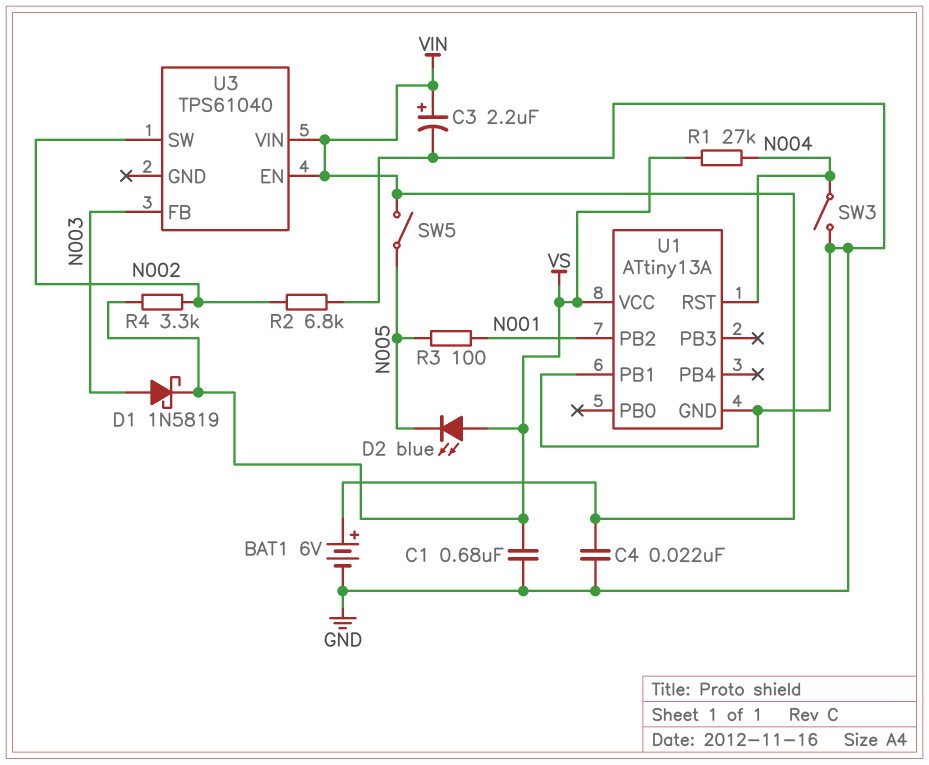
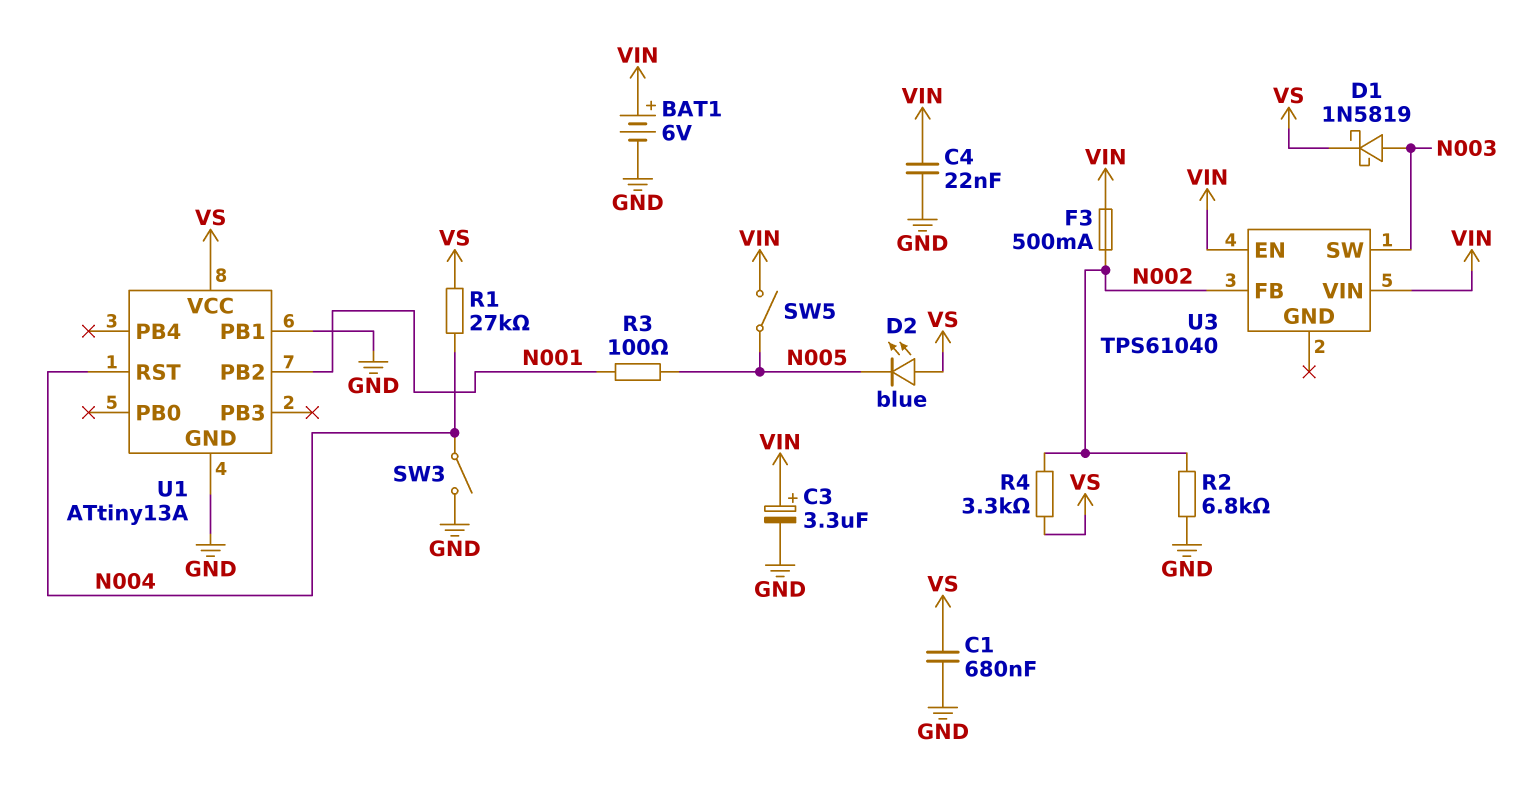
C3: 2.2uF (plus VIN, minus GND) -> 3.3uF (plus VIN, minus GND)
F3: none -> 500mA (N002, VIN)
U3 pin FB: N003 -> N002
U3 pin SW: N002 -> N003

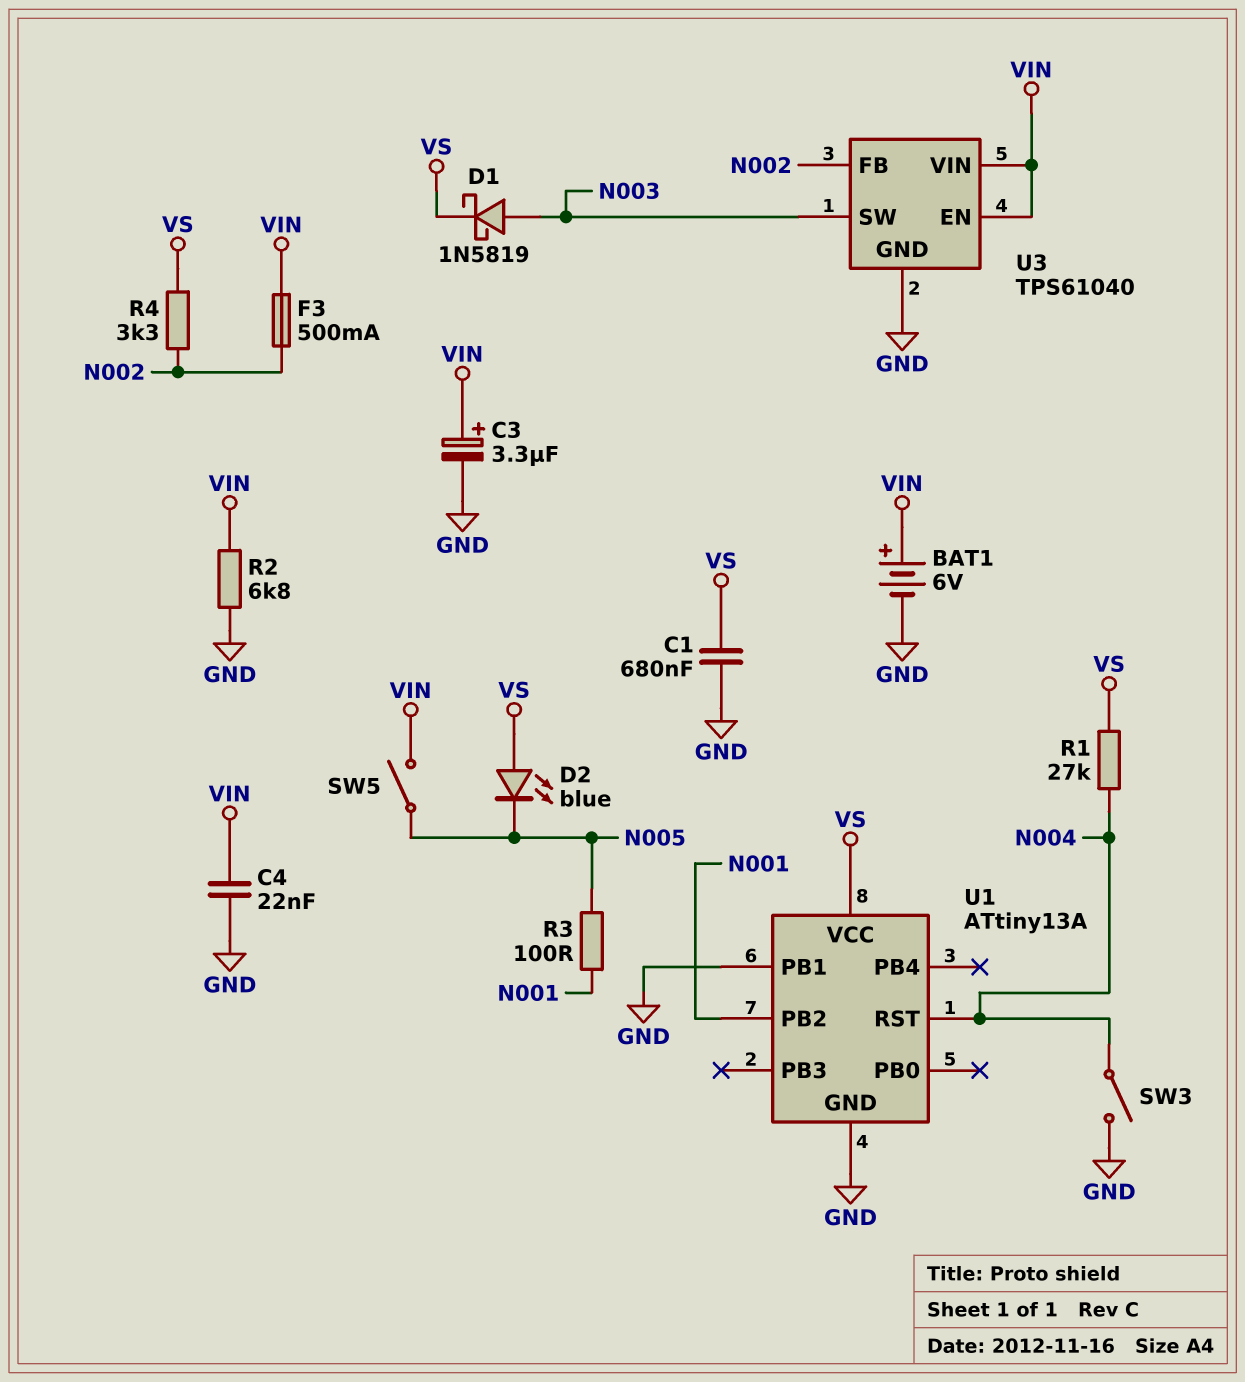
R2: 6.8k (GND, N002) -> 6.8k (GND, VIN)
U3 pin GND: none -> GND

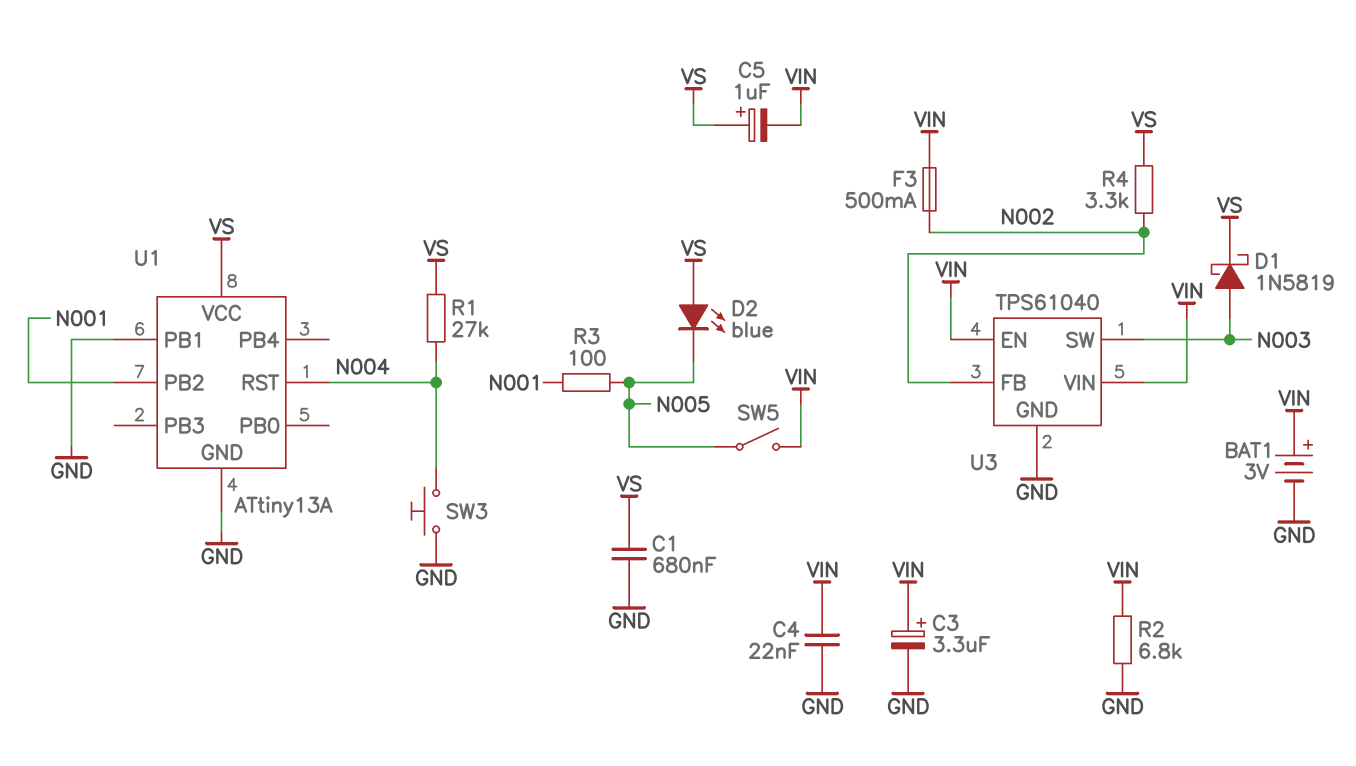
BAT1: 6V (plus VIN, minus GND) -> 3V (plus VIN, minus GND)
C5: none -> 1uF (plus VS, minus VIN)
SW3: switch (GND, N004) -> button (GND, N004)

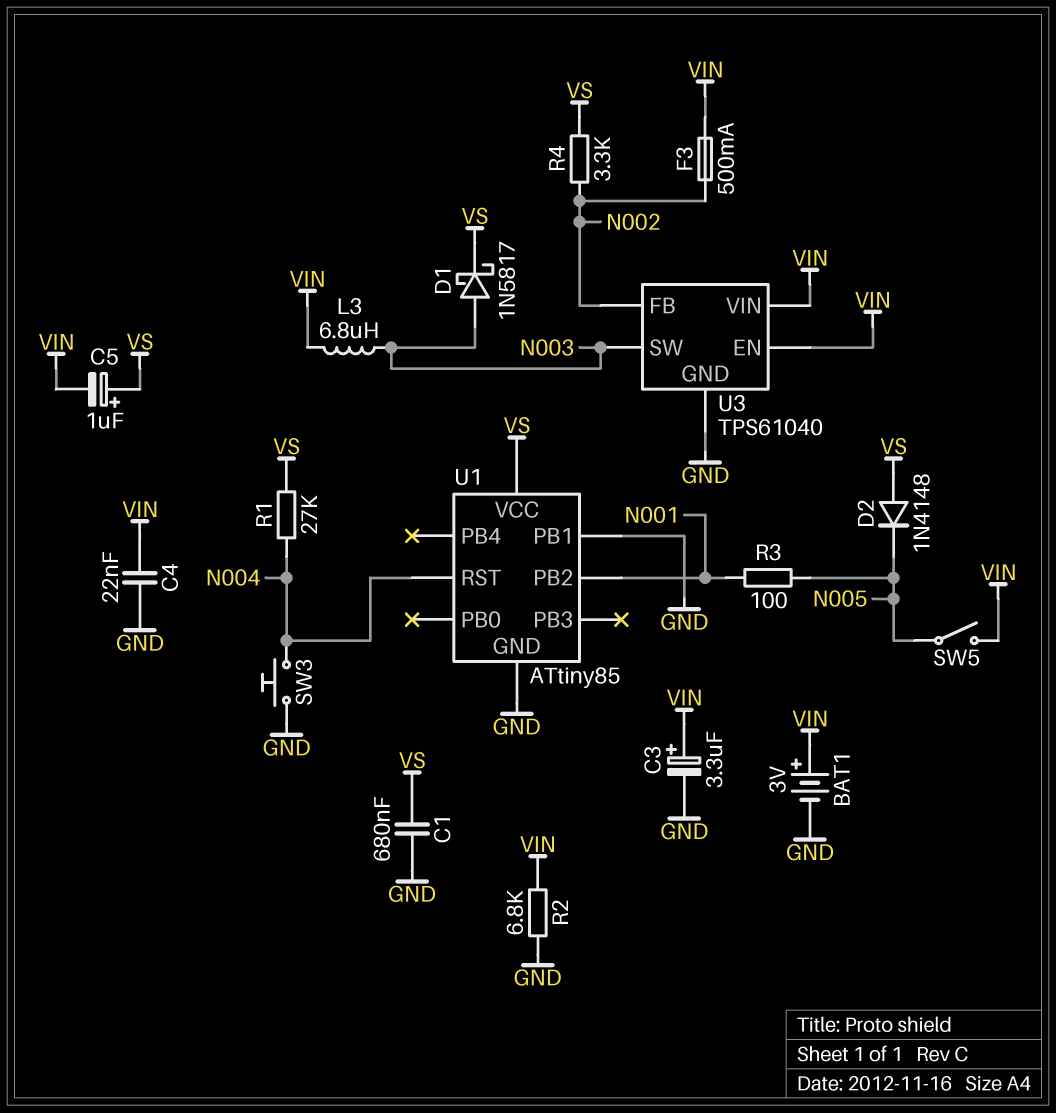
D1: schottky 1N5819 (A N003, K VS) -> schottky 1N5817 (A N003, K VS)
D2: LED blue (A VS, K N005) -> diode 1N4148 (A VS, K N005)
L3: none -> 6.8uH (N003, VIN)
U1: ATtiny13A -> ATtiny85

